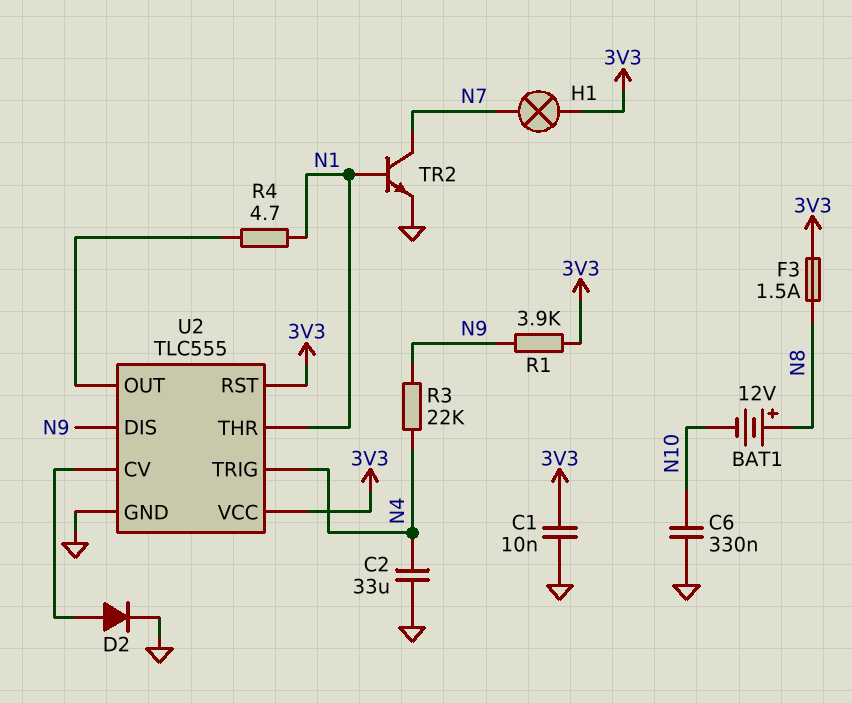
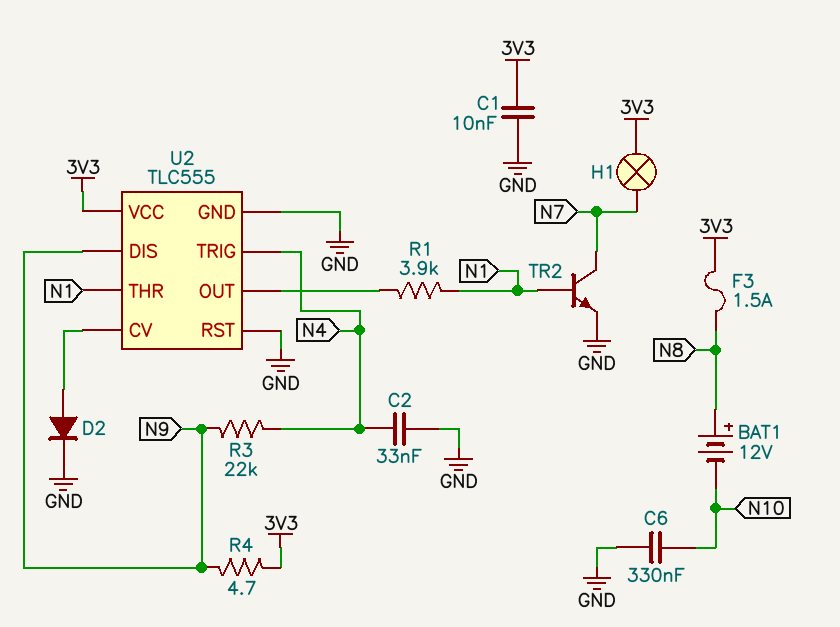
C2: 33uF (GND, N4) -> 33nF (GND, N4)
R1: 3.9k (3V3, N9) -> 3.9k (N1, U2/OUT)
R4: 4.7 (N1, U2/OUT) -> 4.7 (3V3, N9)
U2 pin RST: 3V3 -> GND

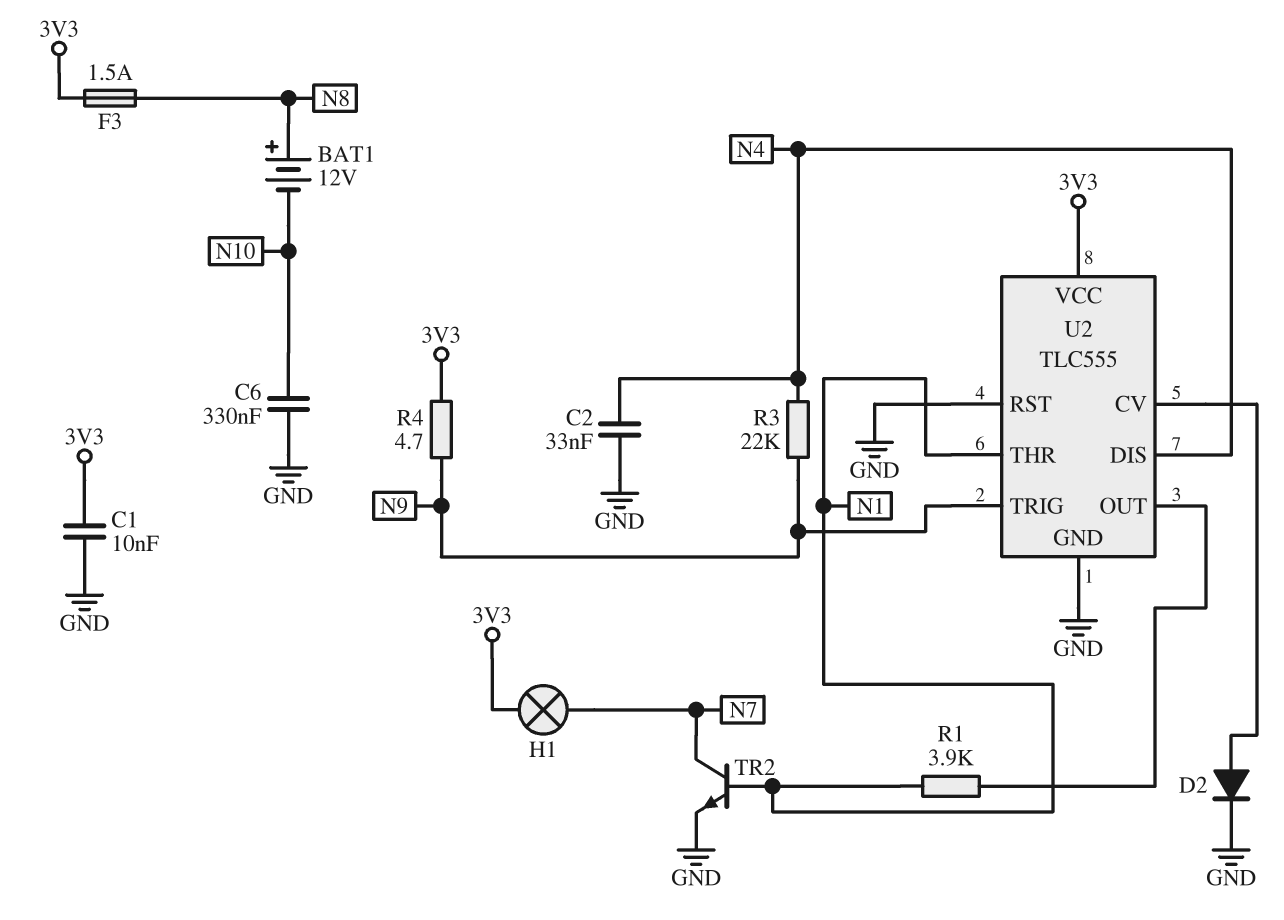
U2 pin DIS: N9 -> N4
U2 pin TRIG: N4 -> N9

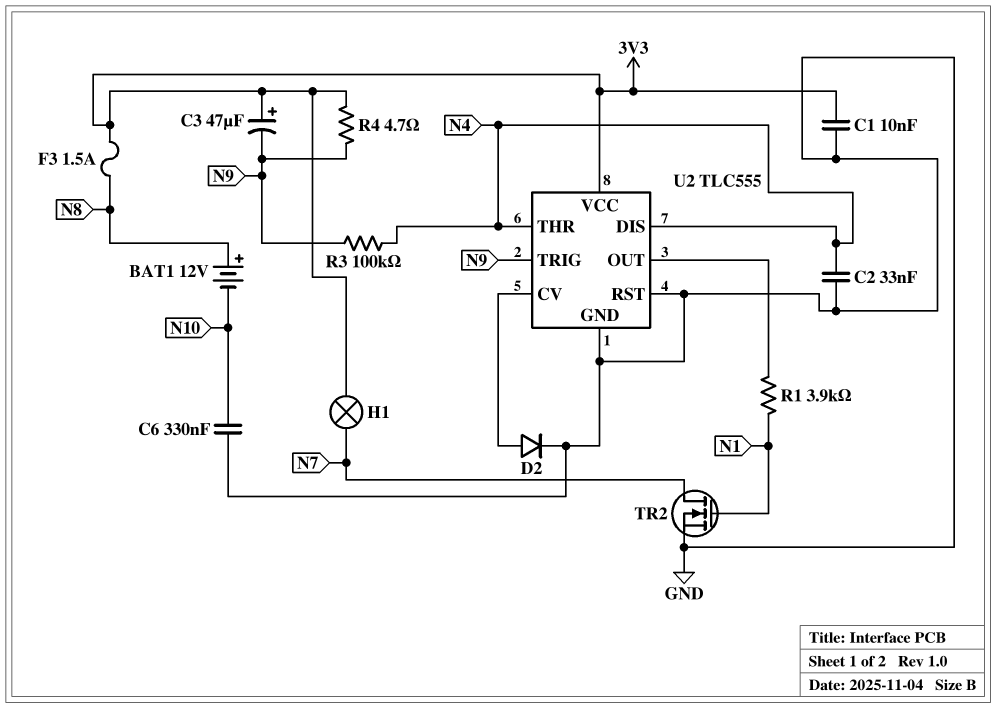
C3: none -> 47uF (plus 3V3, minus N9)
R3: 22k (N4, N9) -> 100k (N4, N9)
TR2: NPN (B N1, C N7, E GND) -> NMOS (G N1, D N7, S GND)
U2 pin THR: N1 -> N4

